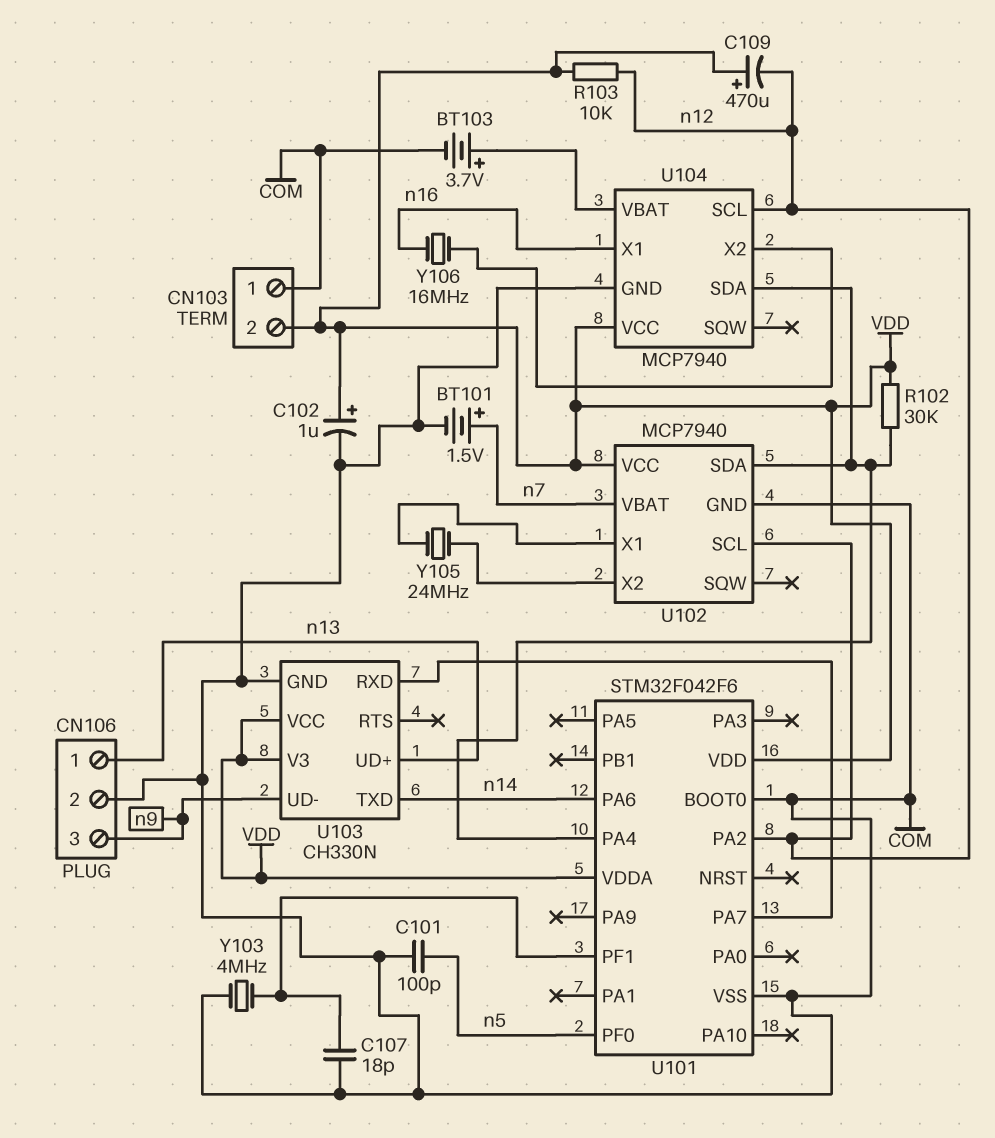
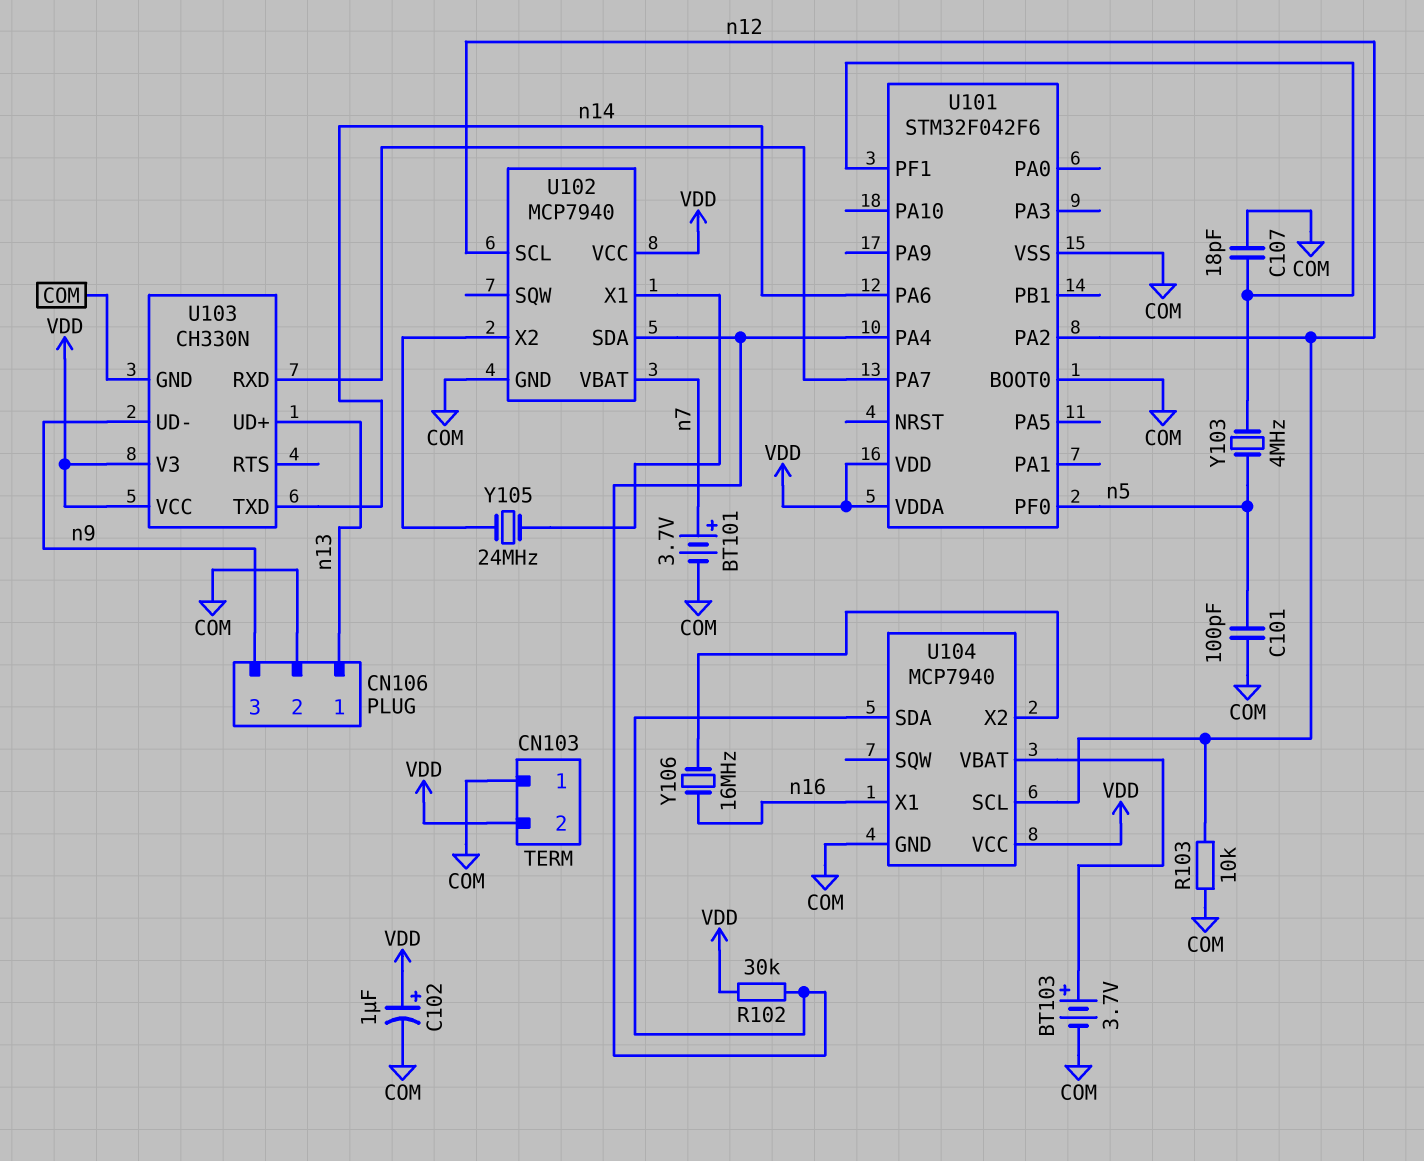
BT101: 1.5V (plus n7, minus COM) -> 3.7V (plus n7, minus COM)
C109: 470uF (plus VDD, minus n12) -> none
R103: 10k (VDD, n12) -> 10k (COM, n12)
Y103: 4MHz (COM, U101/PF1) -> 4MHz (U101/PF1, n5)

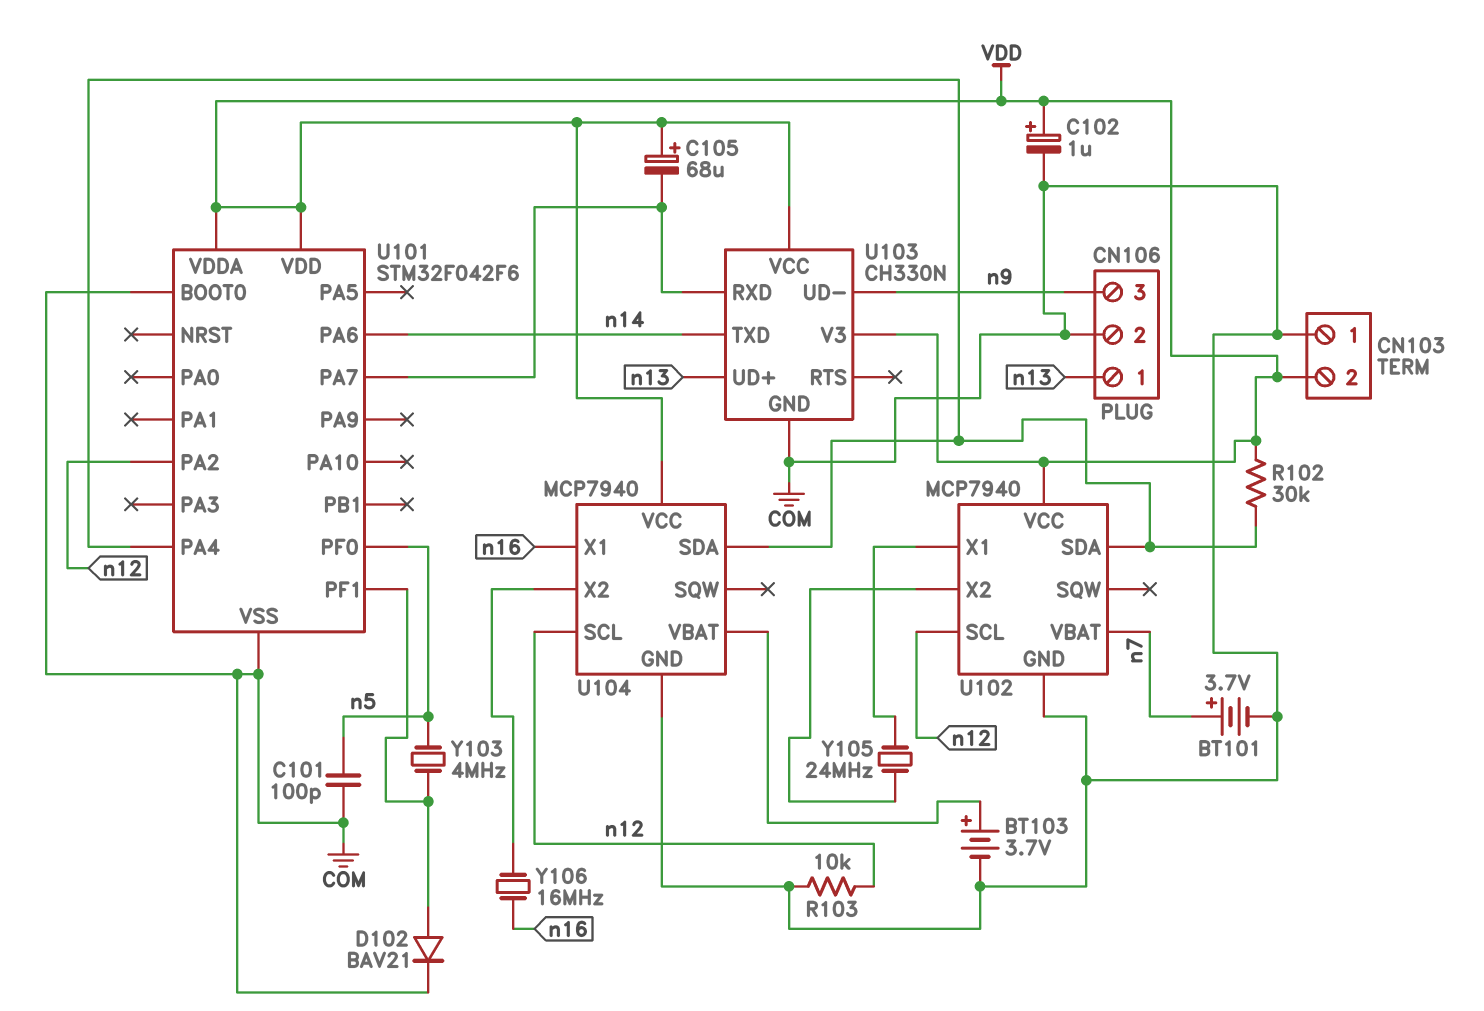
C105: none -> 68uF (plus VDD, minus U101/PA7)
C107: 18pF (COM, U101/PF1) -> none
D102: none -> diode BAV21 (A U101/PF1, K COM)

